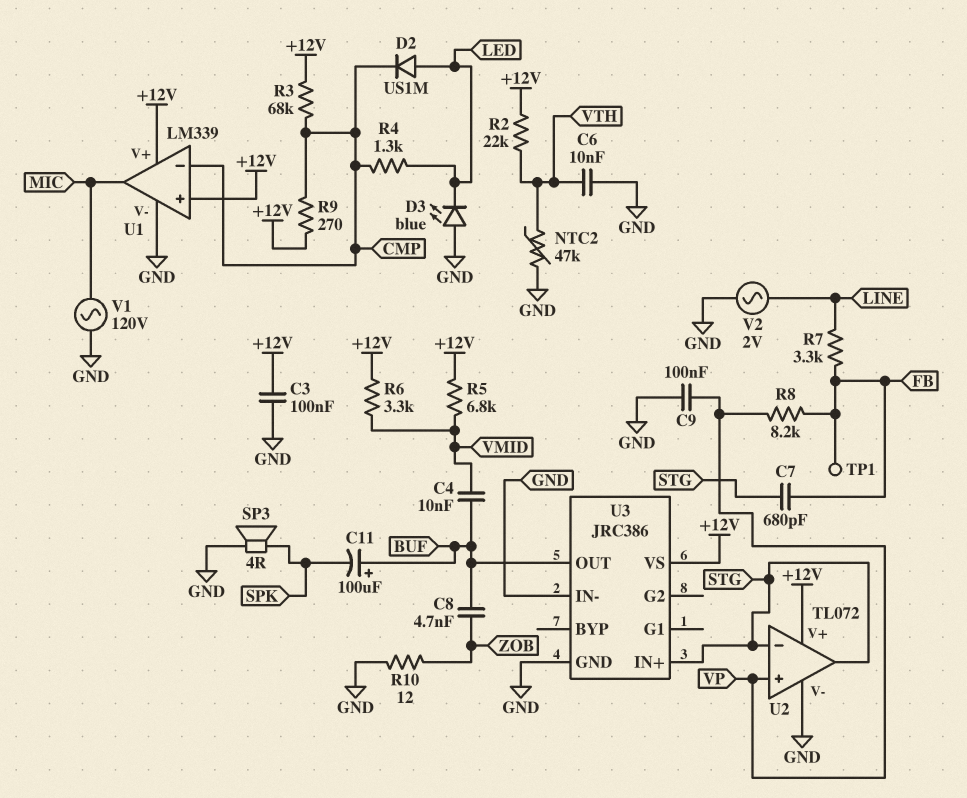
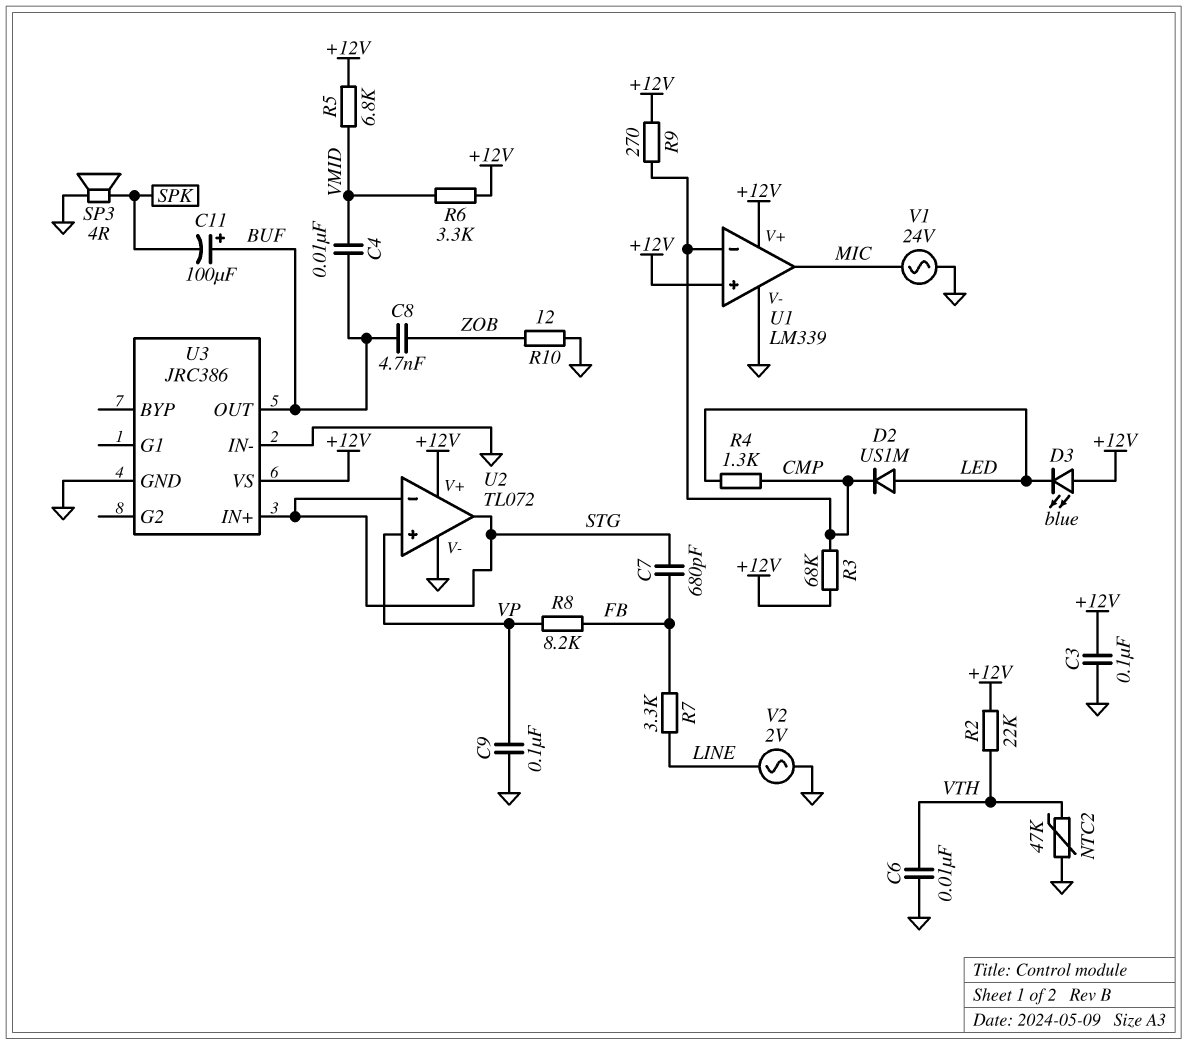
D3: LED blue (A GND, K LED) -> LED blue (A +12V, K LED)
TP1: test point (FB) -> none
V1: AC 120V (GND, MIC) -> AC 24V (GND, MIC)

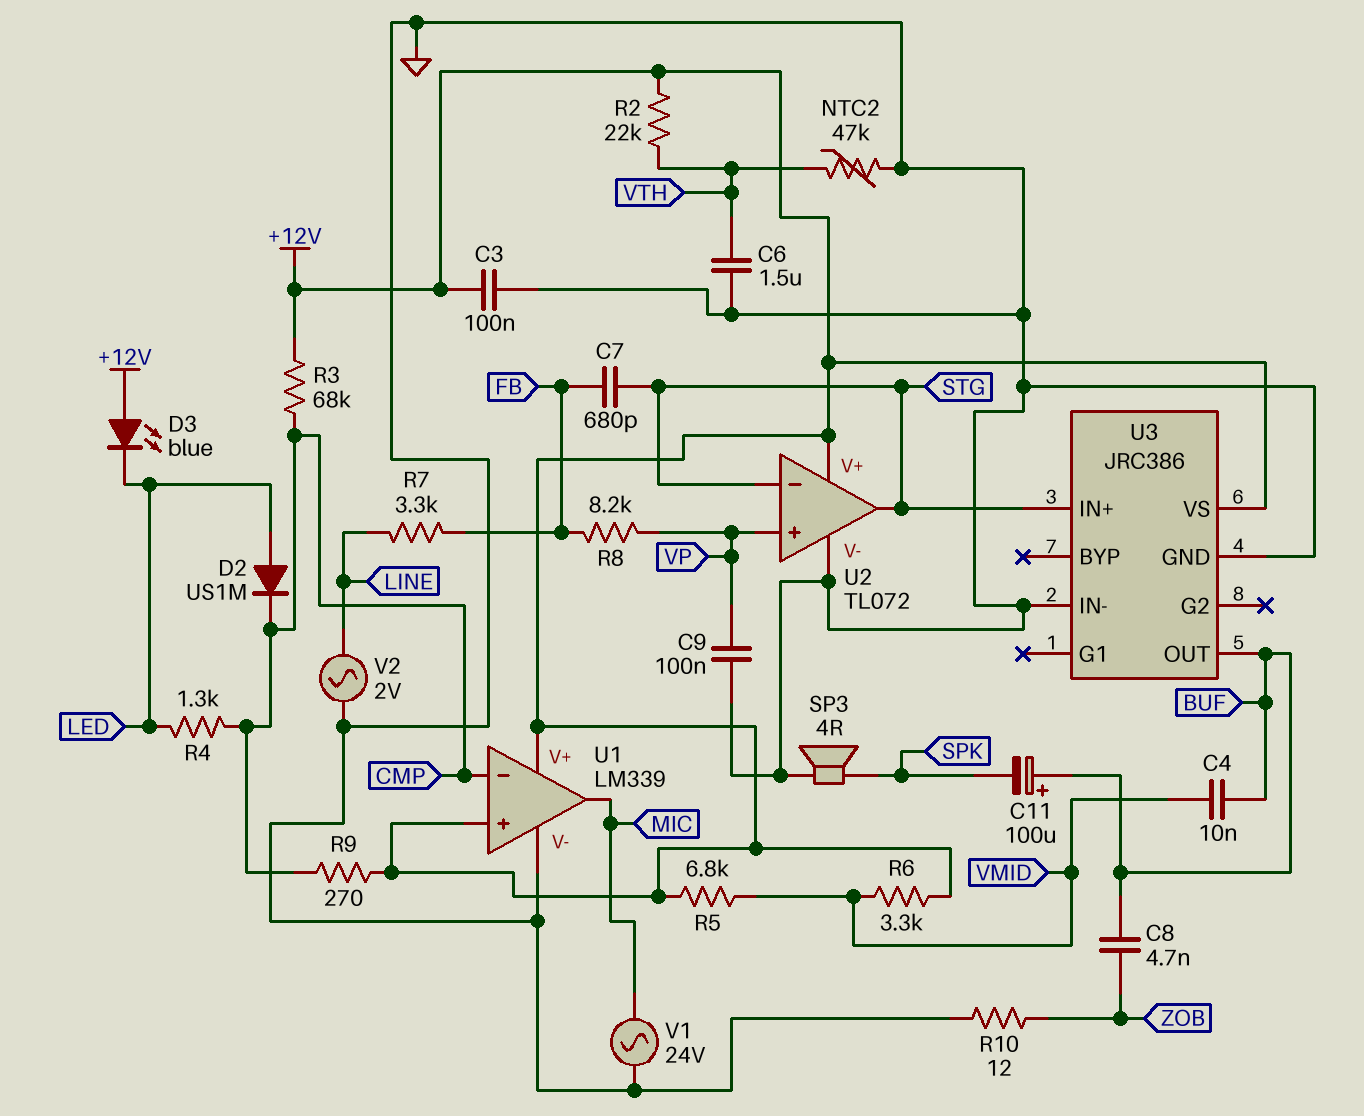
C6: 10nF (GND, VTH) -> 1.5uF (GND, VTH)

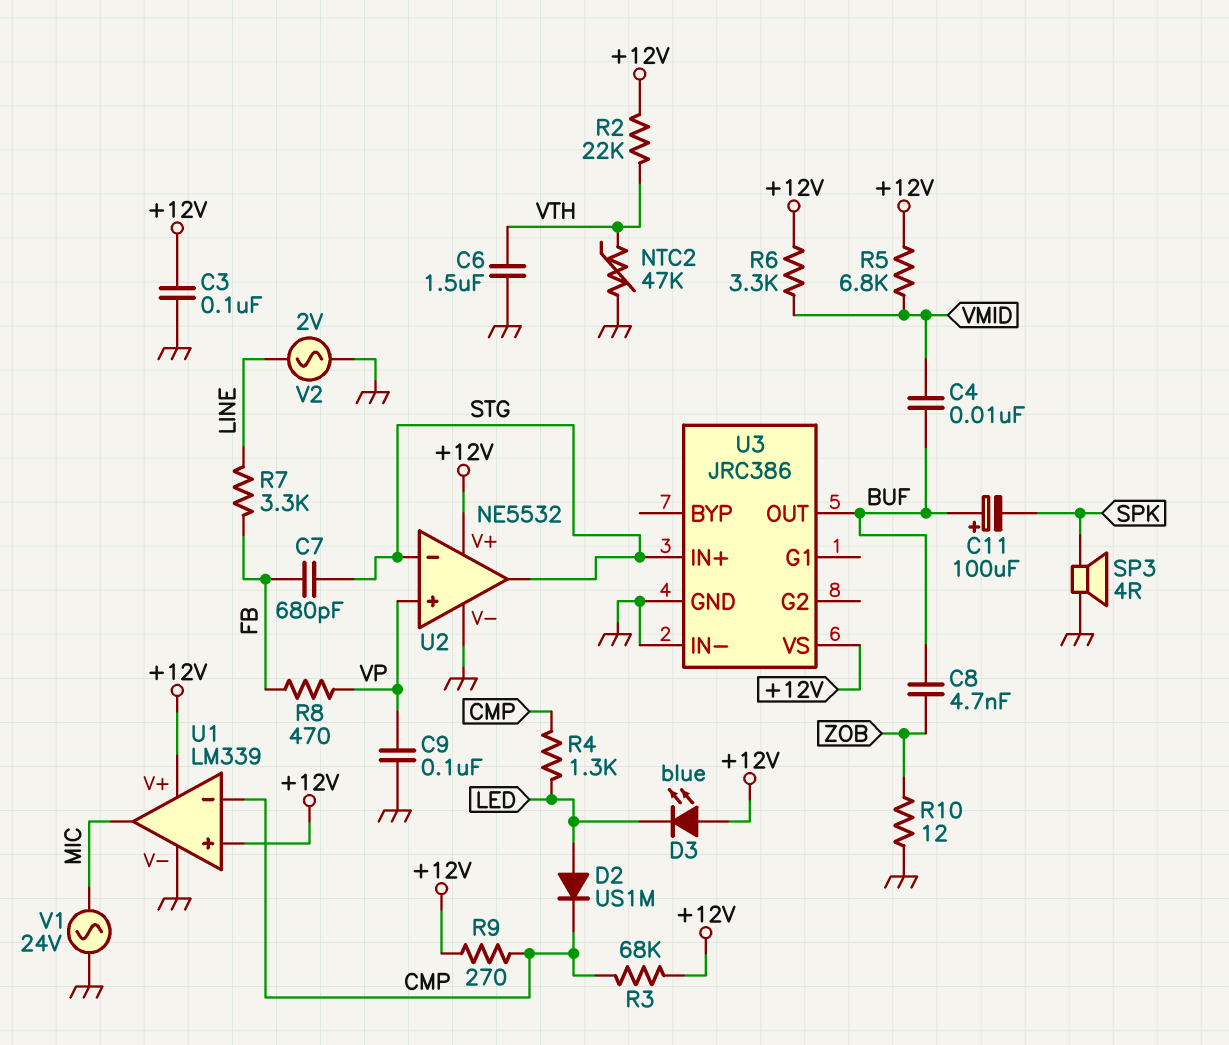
R8: 8.2k (FB, VP) -> 470 (FB, VP)
U2: TL072 -> NE5532

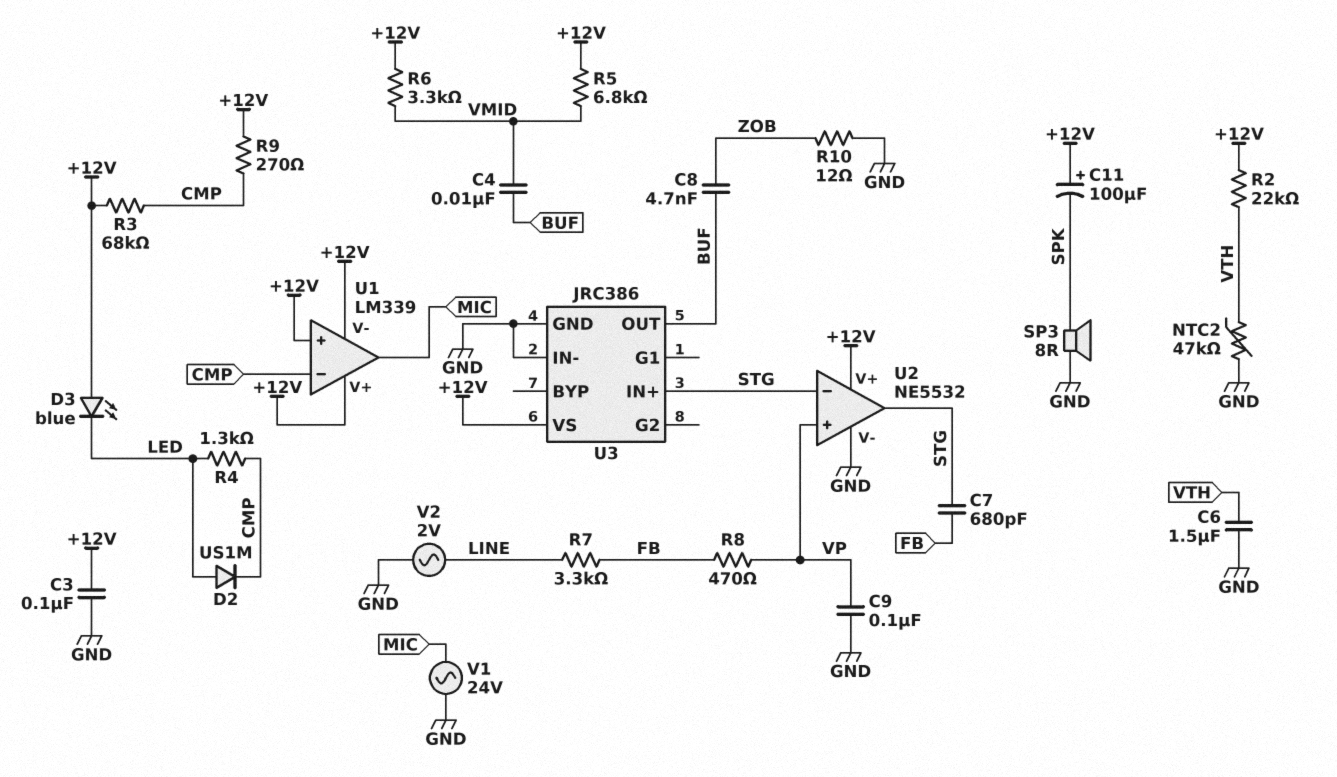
C11: 100uF (plus BUF, minus SPK) -> 100uF (plus +12V, minus SPK)
SP3: speaker 4R (GND, SPK) -> speaker 8R (GND, SPK)
U1 pin V-: GND -> +12V

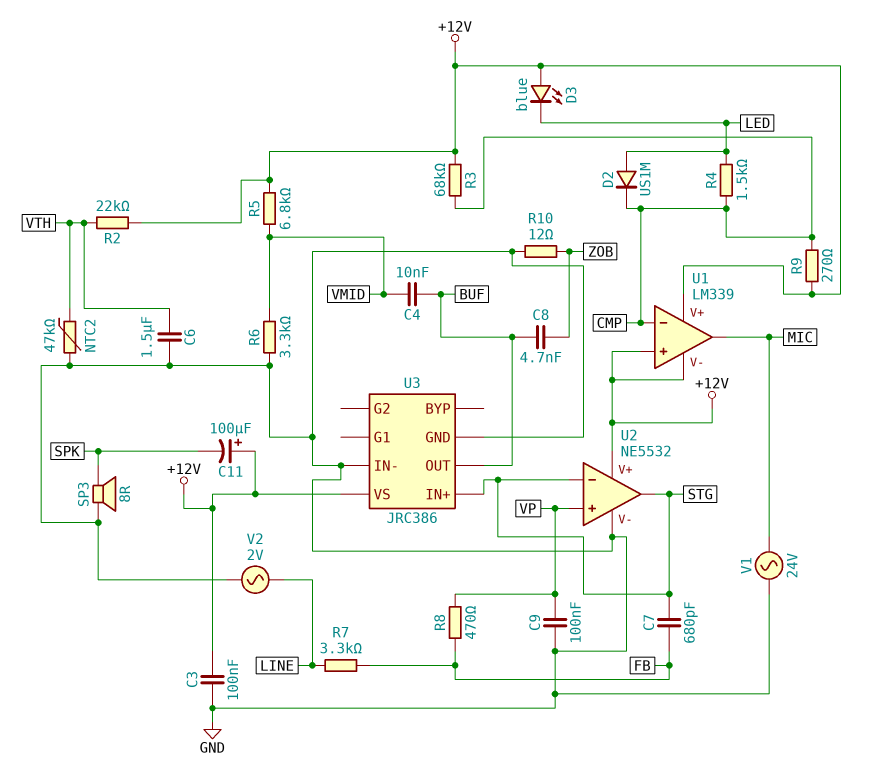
R4: 1.3k (CMP, LED) -> 1.5k (CMP, LED)
R6: 3.3k (+12V, VMID) -> 3.3k (GND, VMID)

